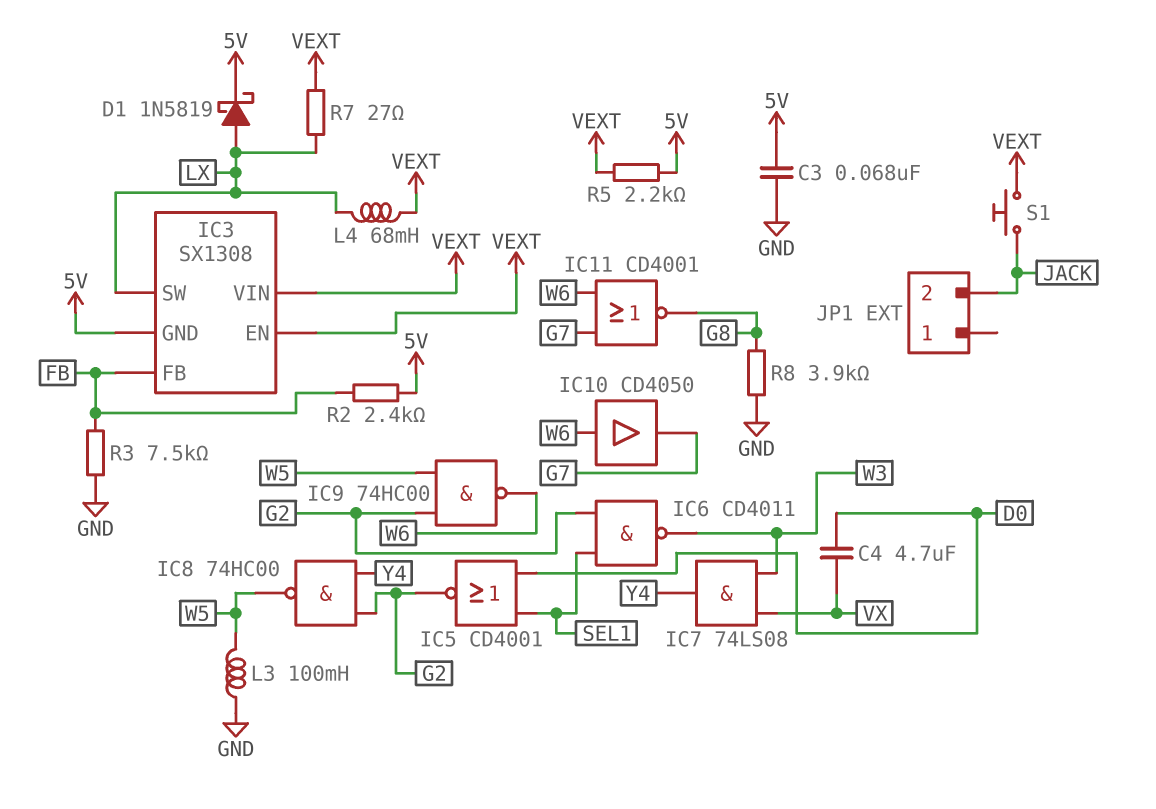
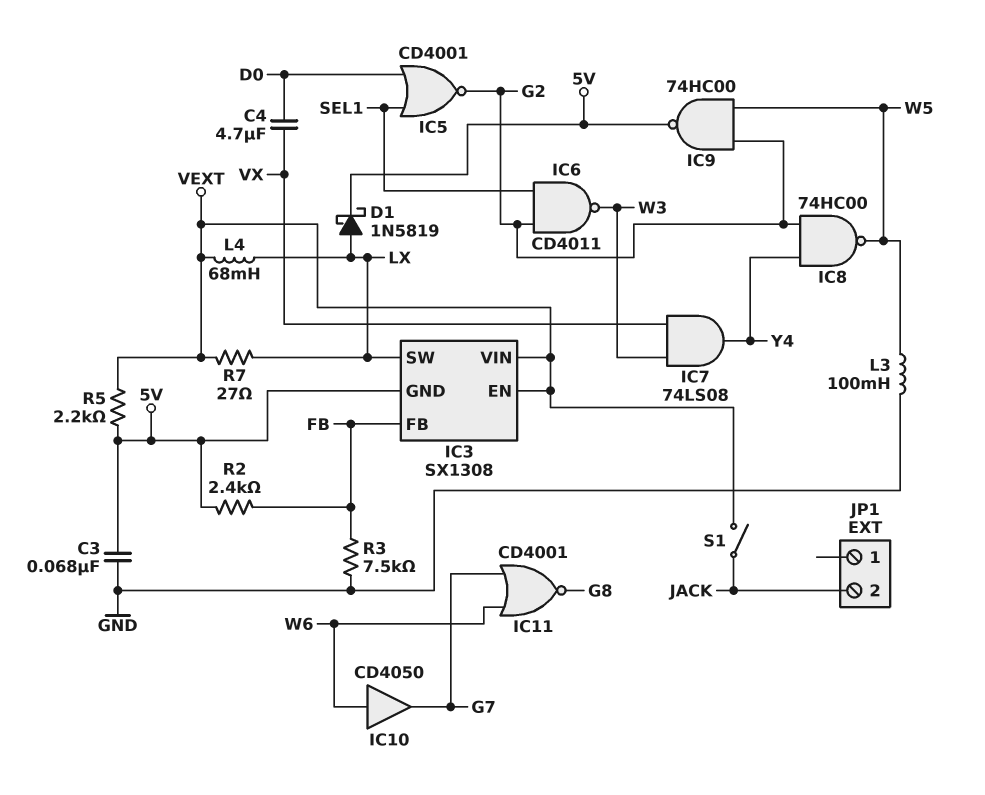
IC9: NAND 74HC00 (in G2, in W5, out W6) -> NAND 74HC00 (in G2, in W5, out 5V)
R8: 3.9k (G8, GND) -> none
S1: button (JACK, VEXT) -> switch (JACK, VEXT)

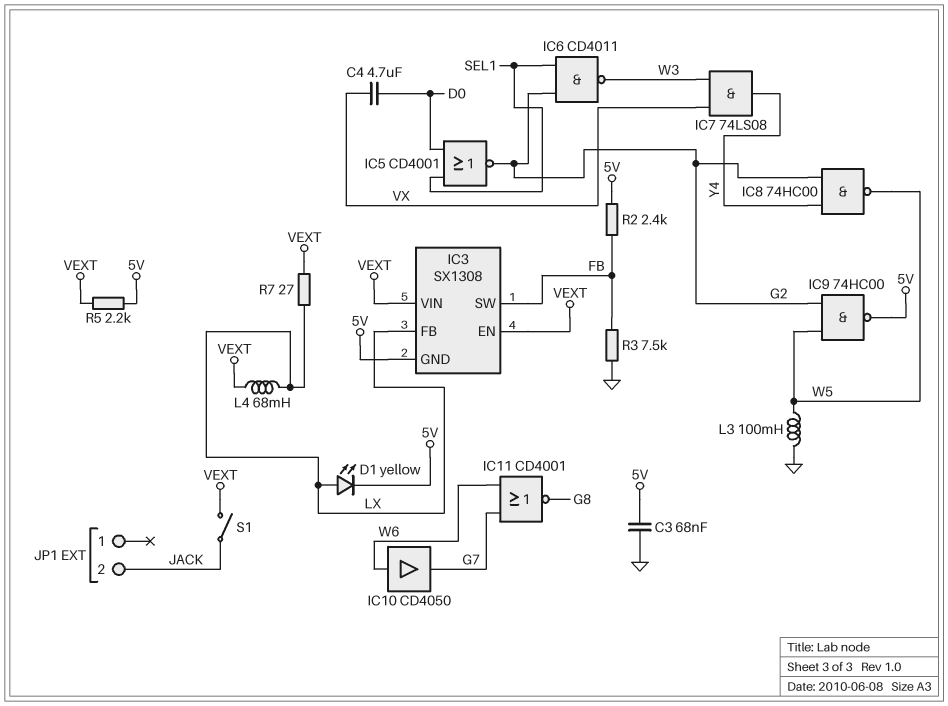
D1: schottky 1N5819 (A LX, K 5V) -> LED yellow (A LX, K 5V)
IC3 pin FB: FB -> LX
IC3 pin SW: LX -> FB

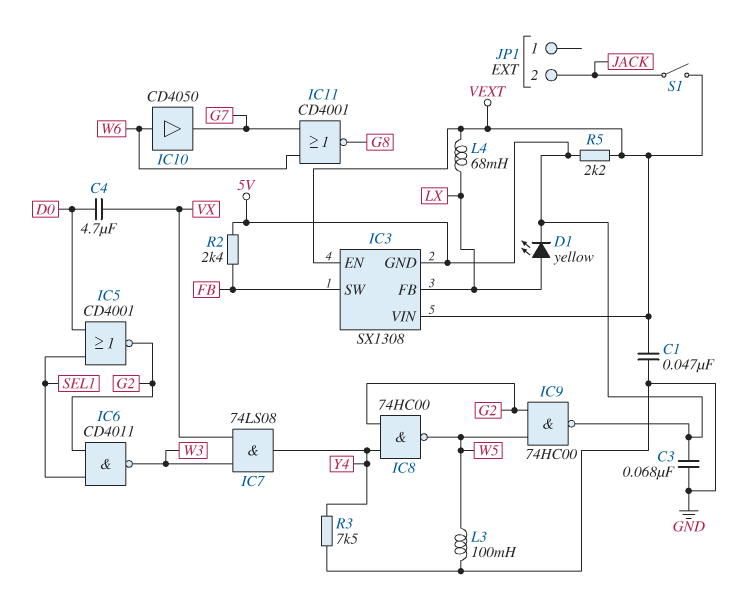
C1: none -> 47nF (GND, VEXT)
R3: 7.5k (FB, GND) -> 7.5k (GND, Y4)
R7: 27 (LX, VEXT) -> none

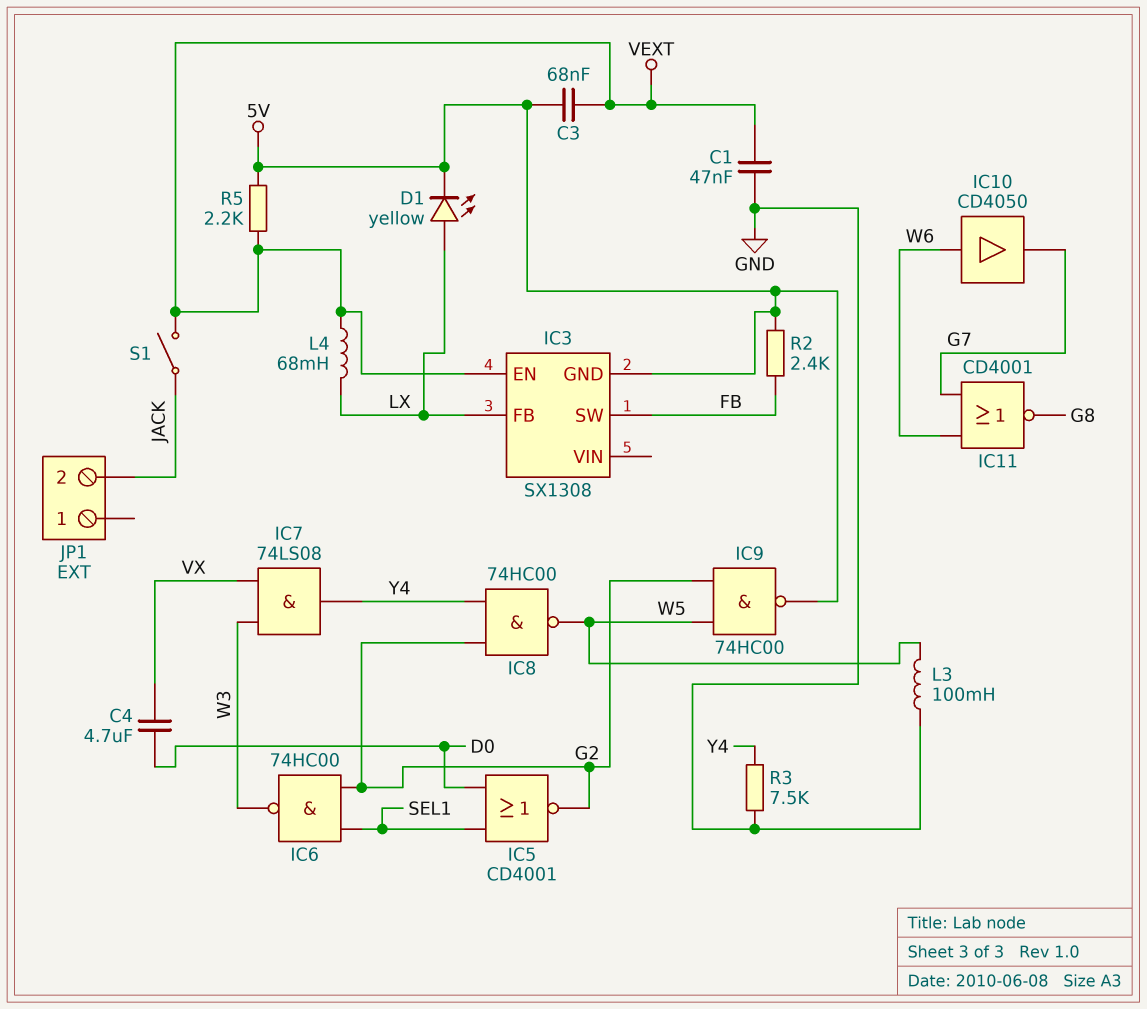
C3: 68nF (5V, GND) -> 68nF (5V, VEXT)
IC3 pin VIN: VEXT -> none
IC6: NAND CD4011 (in G2, in SEL1, out W3) -> NAND 74HC00 (in G2, in SEL1, out W3)

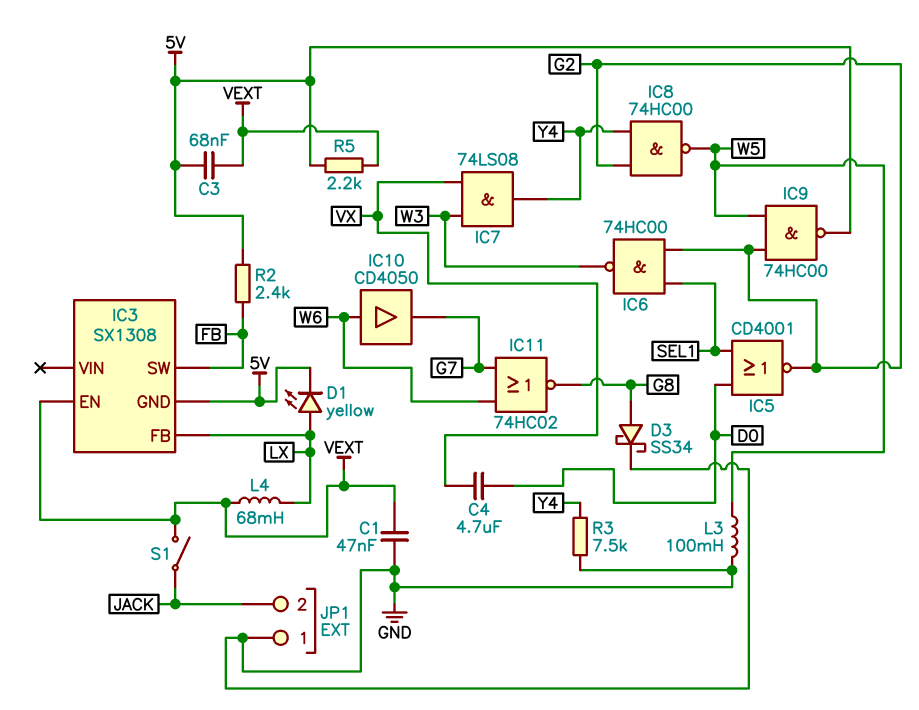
D3: none -> schottky SS34 (A G8, K GND)
IC11: NOR CD4001 (in G7, in W6, out G8) -> NOR 74HC02 (in G7, in W6, out G8)
JP1 pin 1: none -> GND

